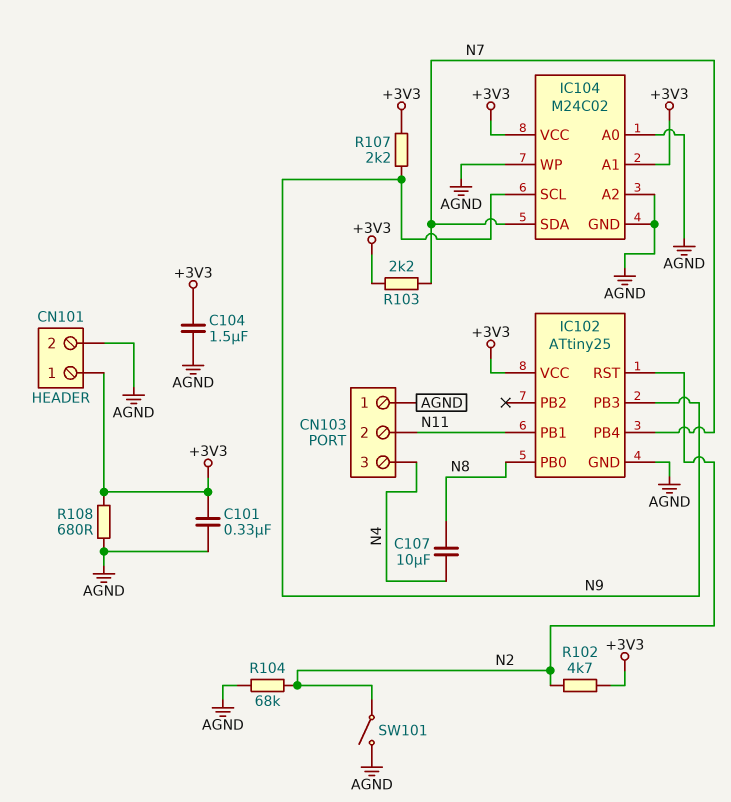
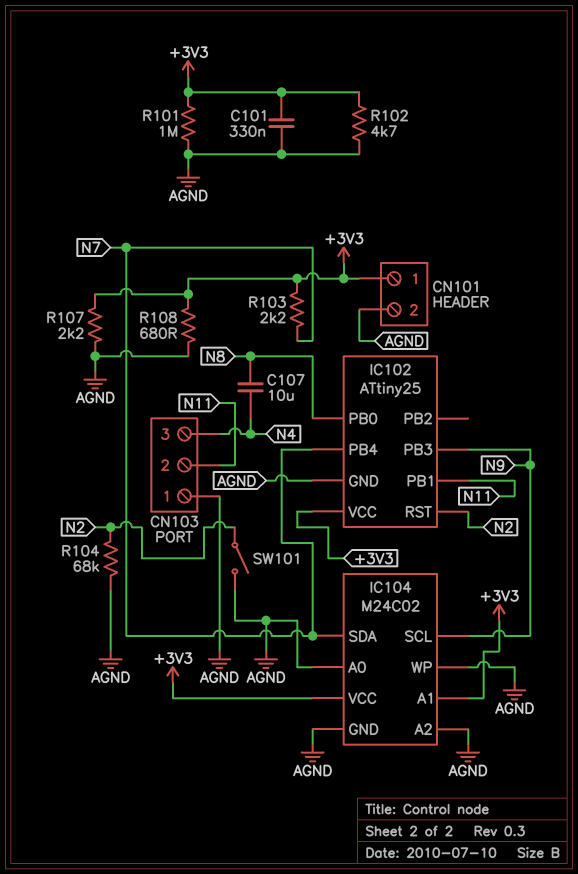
C104: 1.5uF (+3V3, AGND) -> none
R101: none -> 1M (+3V3, AGND)
R102: 4.7k (+3V3, N2) -> 4.7k (+3V3, AGND)
R107: 2.2k (+3V3, N9) -> 2.2k (+3V3, AGND)

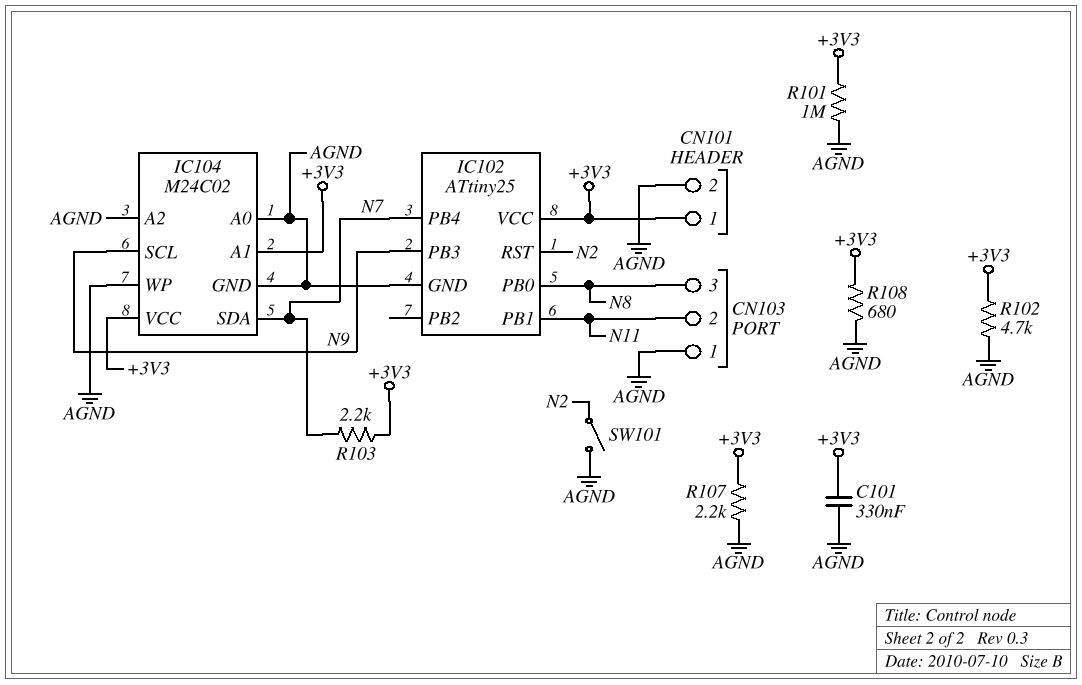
C107: 10uF (N4, N8) -> none
CN103 pin 3: N4 -> N8
R104: 68k (AGND, N2) -> none

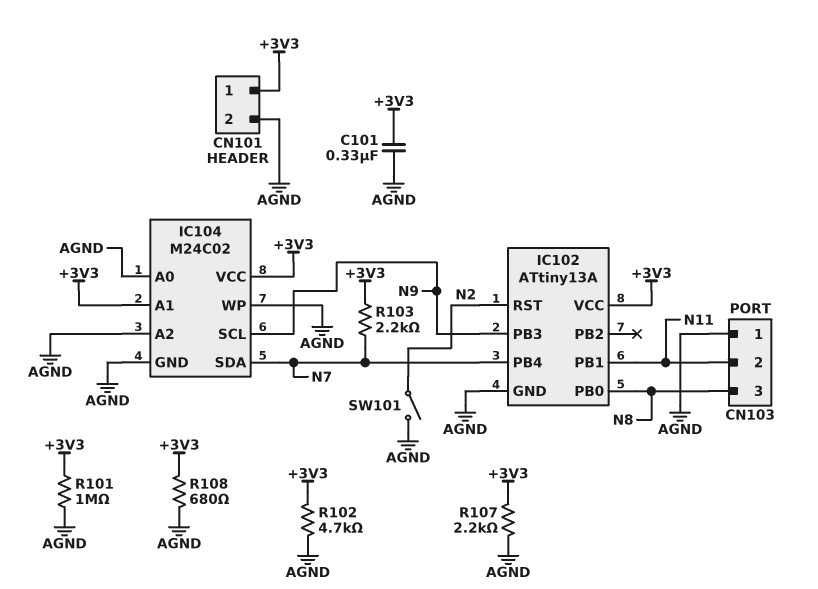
IC102: ATtiny25 -> ATtiny13A

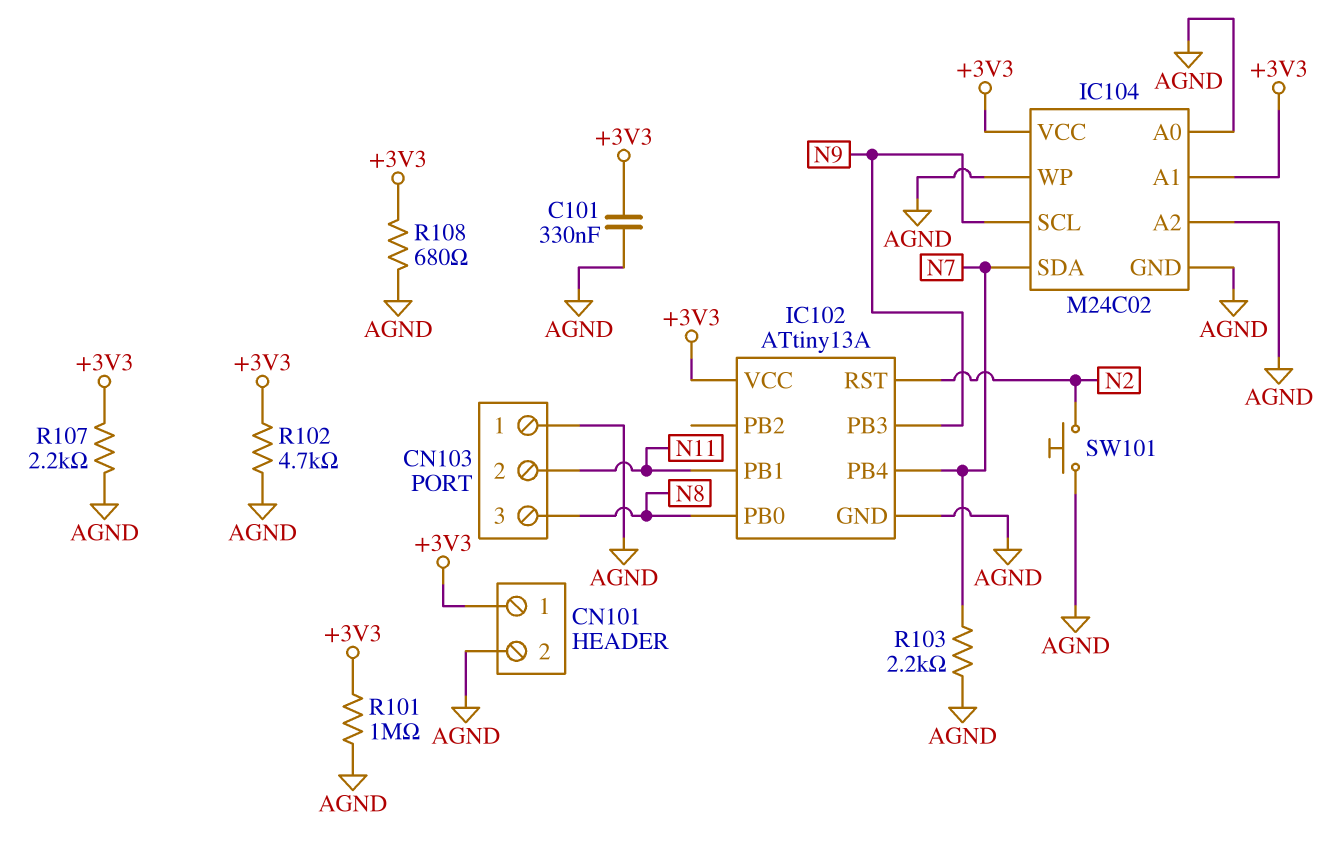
R103: 2.2k (+3V3, N7) -> 2.2k (AGND, N7)
SW101: switch (AGND, N2) -> button (AGND, N2)

